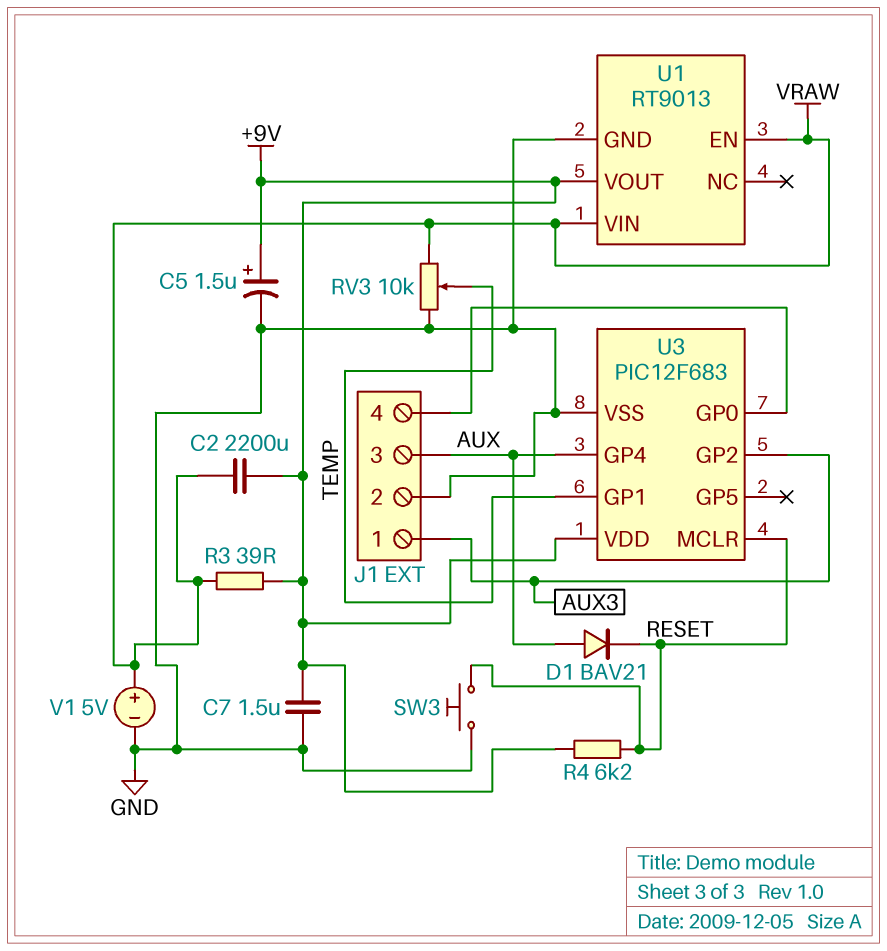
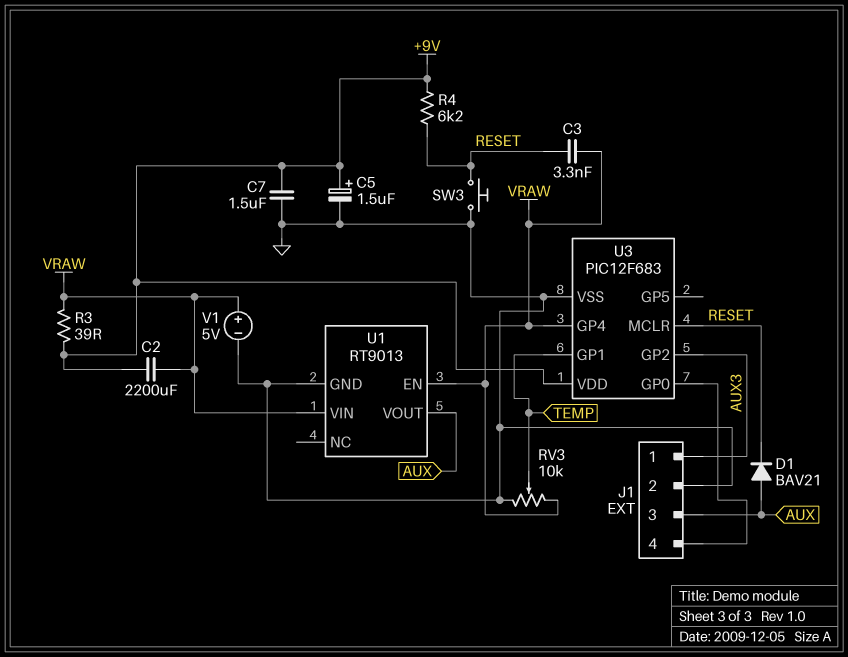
C3: none -> 3.3nF (RESET, VRAW)
U1 pin VOUT: +9V -> AUX
U3 pin GP4: AUX -> VRAW

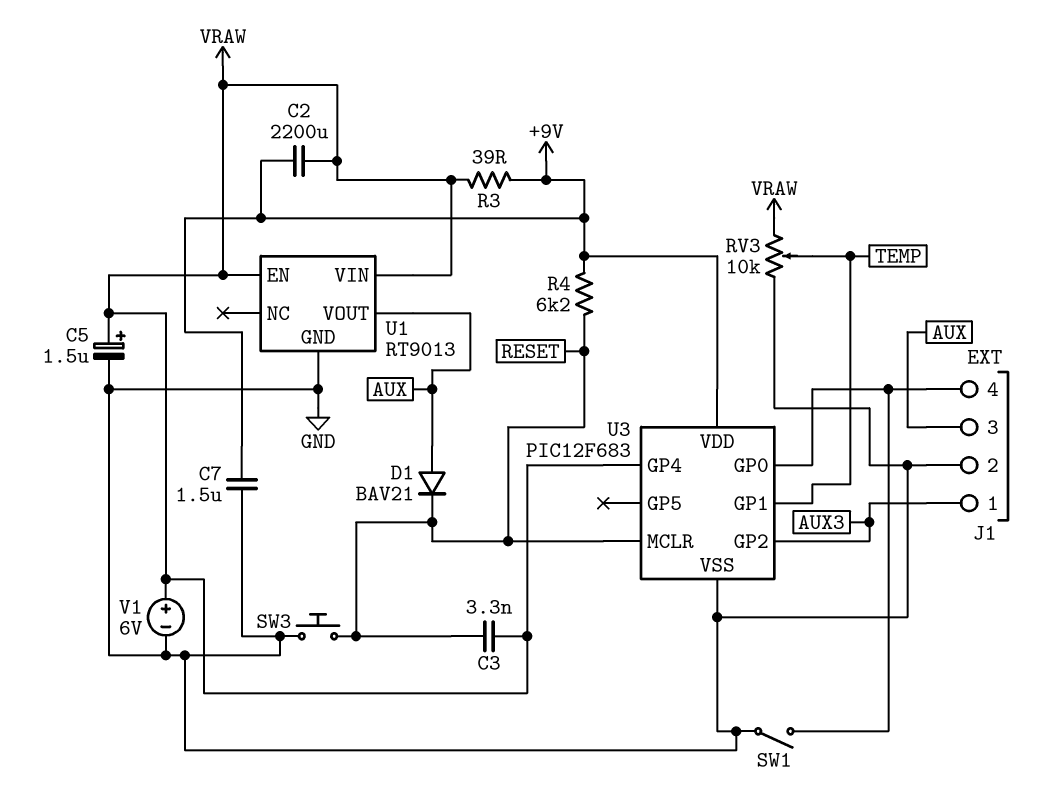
C5: 1.5uF (plus +9V, minus GND) -> 1.5uF (plus VRAW, minus GND)
SW1: none -> switch (GND, J1/4)
V1: 5V (plus VRAW, minus GND) -> 6V (plus VRAW, minus GND)

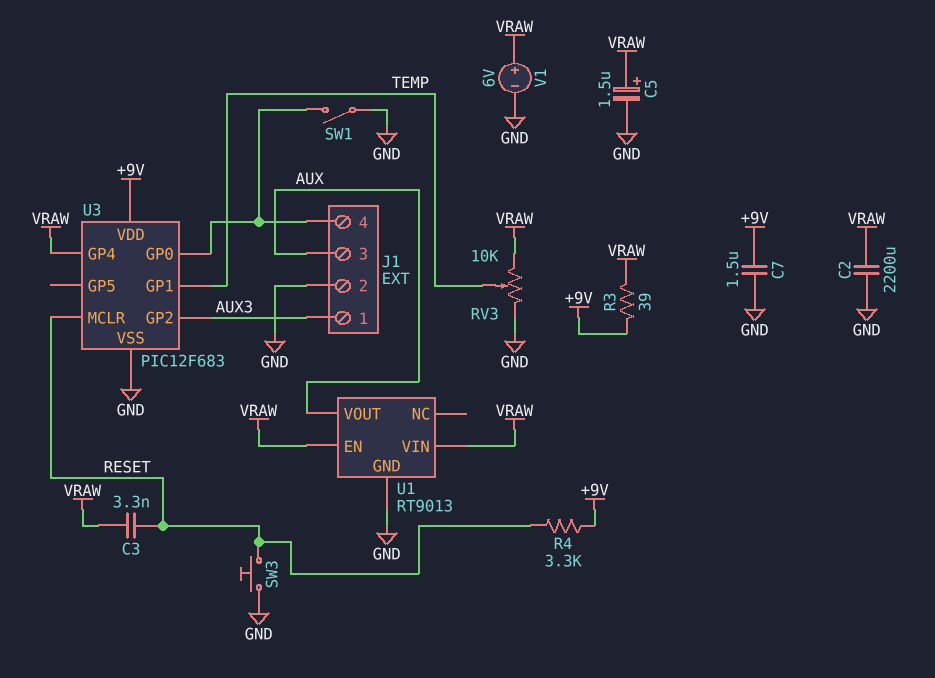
C2: 2200uF (+9V, VRAW) -> 2200uF (GND, VRAW)
D1: diode BAV21 (A AUX, K RESET) -> none
R4: 6.2k (+9V, RESET) -> 3.3k (+9V, RESET)

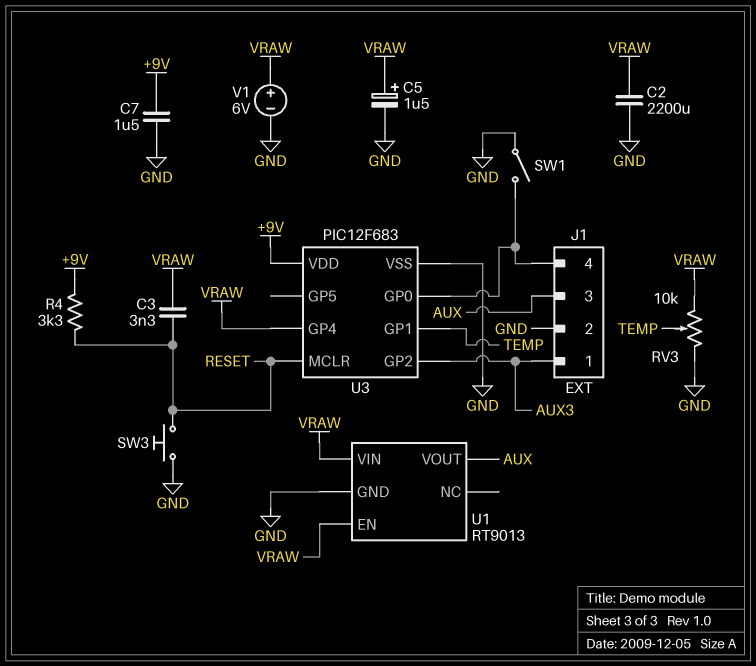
R3: 39 (+9V, VRAW) -> none

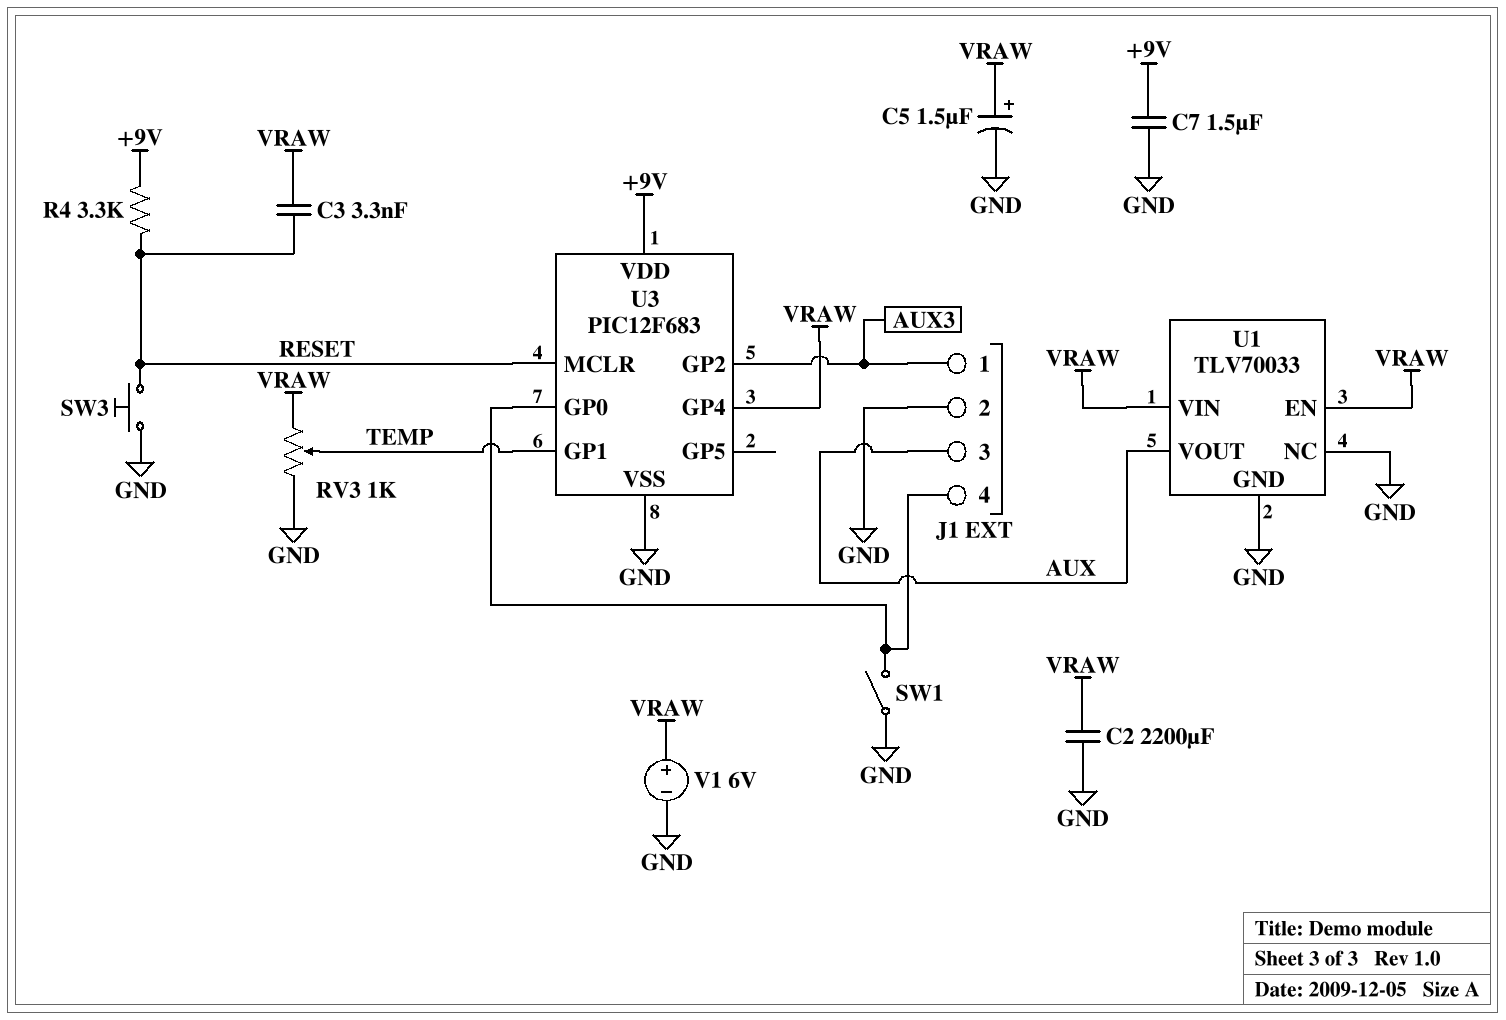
RV3: 10k (GND, VRAW, wiper TEMP) -> 1k (GND, VRAW, wiper TEMP)
U1: RT9013 -> TLV70033
U1 pin NC: none -> GND

